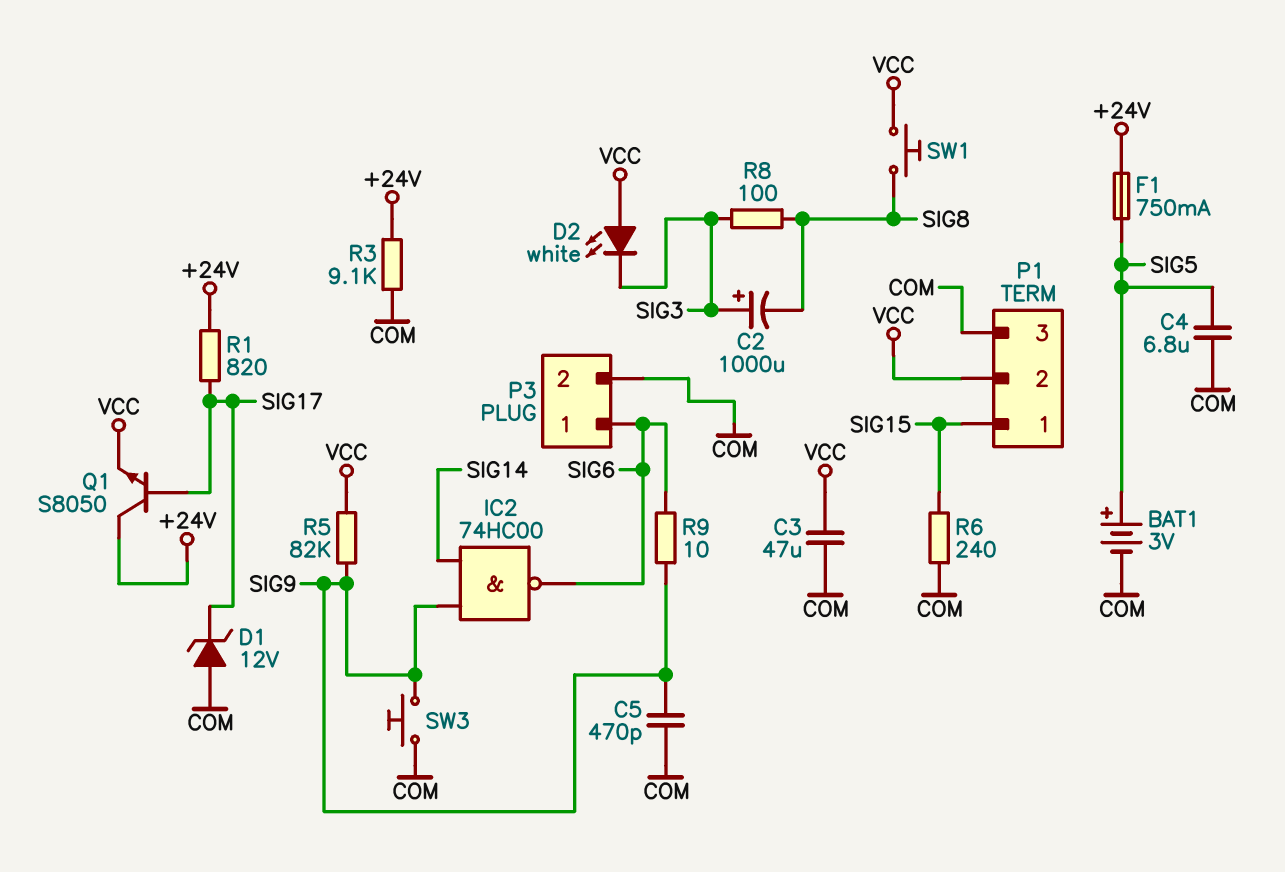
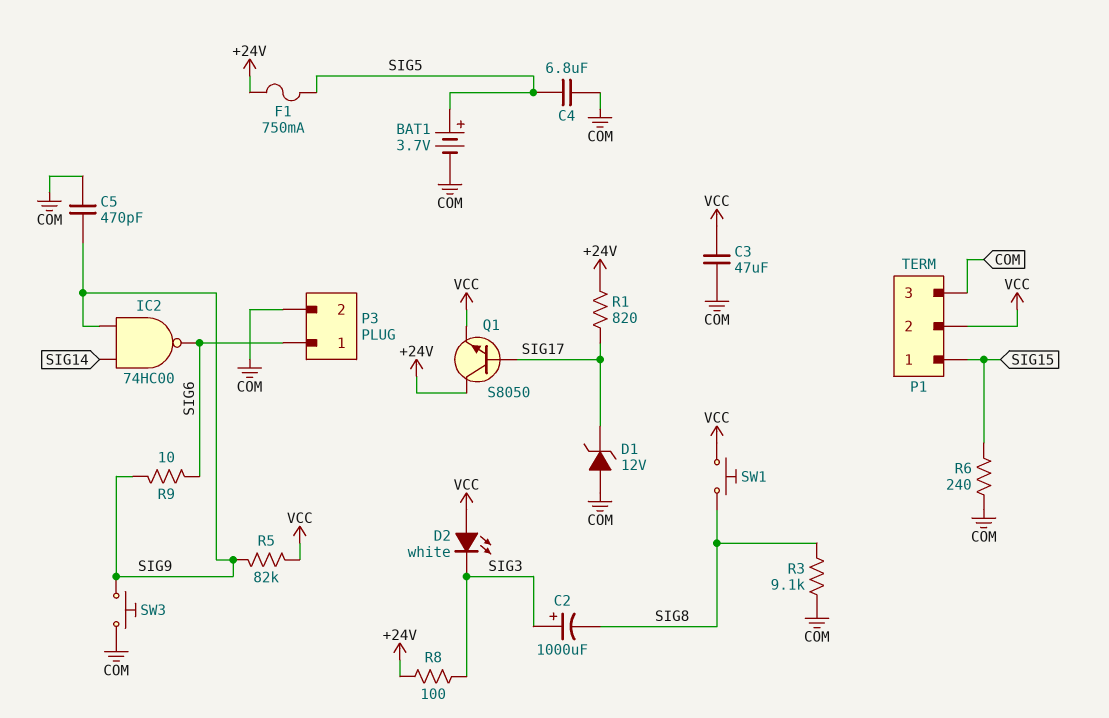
BAT1: 3V (plus SIG5, minus COM) -> 3.7V (plus SIG5, minus COM)
R3: 9.1k (+24V, COM) -> 9.1k (COM, SIG8)
R8: 100 (SIG3, SIG8) -> 100 (+24V, SIG3)

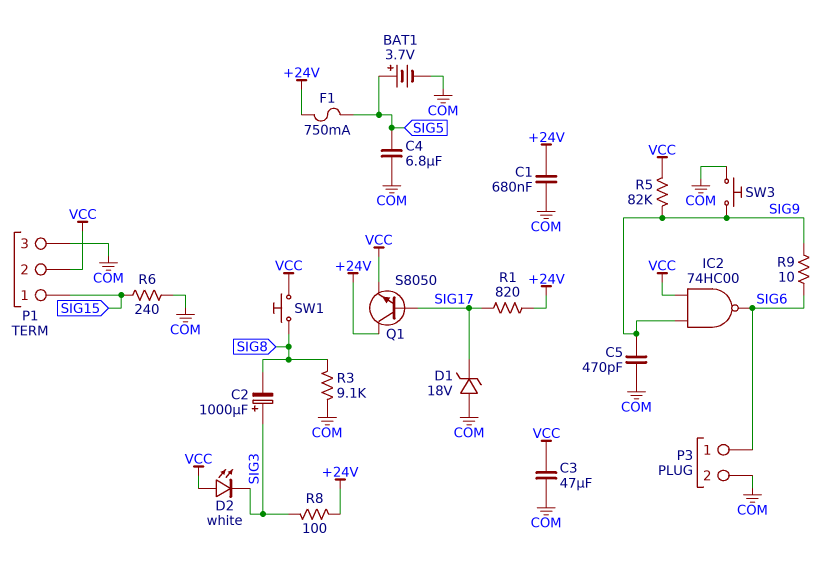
C1: none -> 680nF (+24V, COM)
D1: zener 12V (A COM, K SIG17) -> zener 18V (A COM, K SIG17)
IC2: NAND 74HC00 (in SIG9, in SIG14, out SIG6) -> NAND 74HC00 (in SIG9, in VCC, out SIG6)

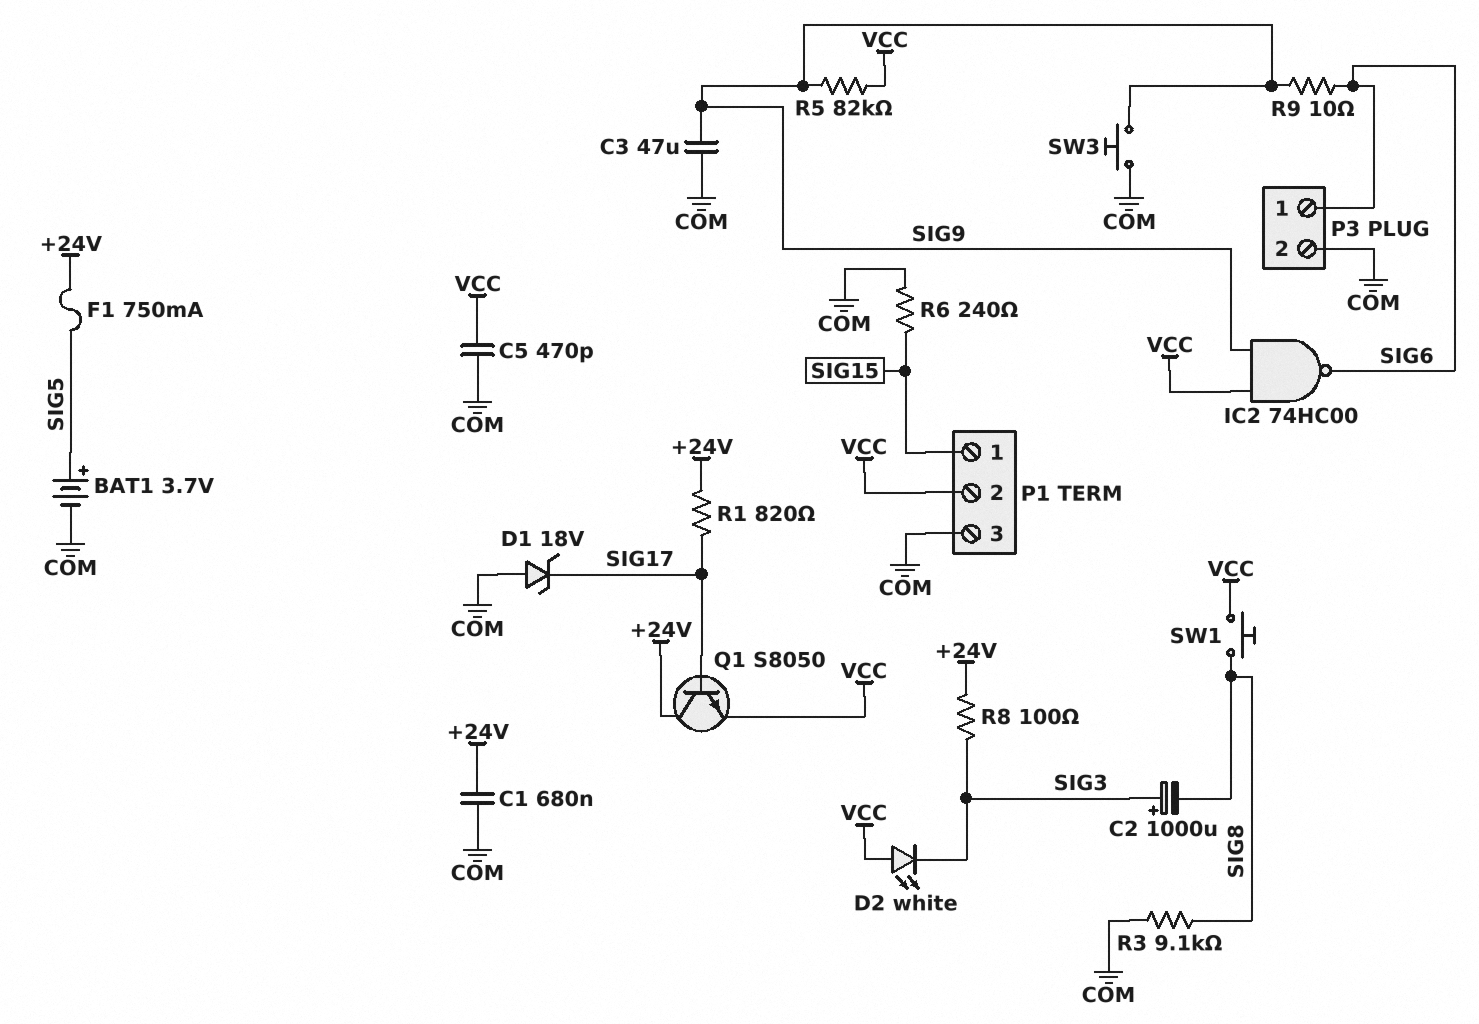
C3: 47uF (COM, VCC) -> 47uF (COM, SIG9)
C4: 6.8uF (COM, SIG5) -> none
C5: 470pF (COM, SIG9) -> 470pF (COM, VCC)

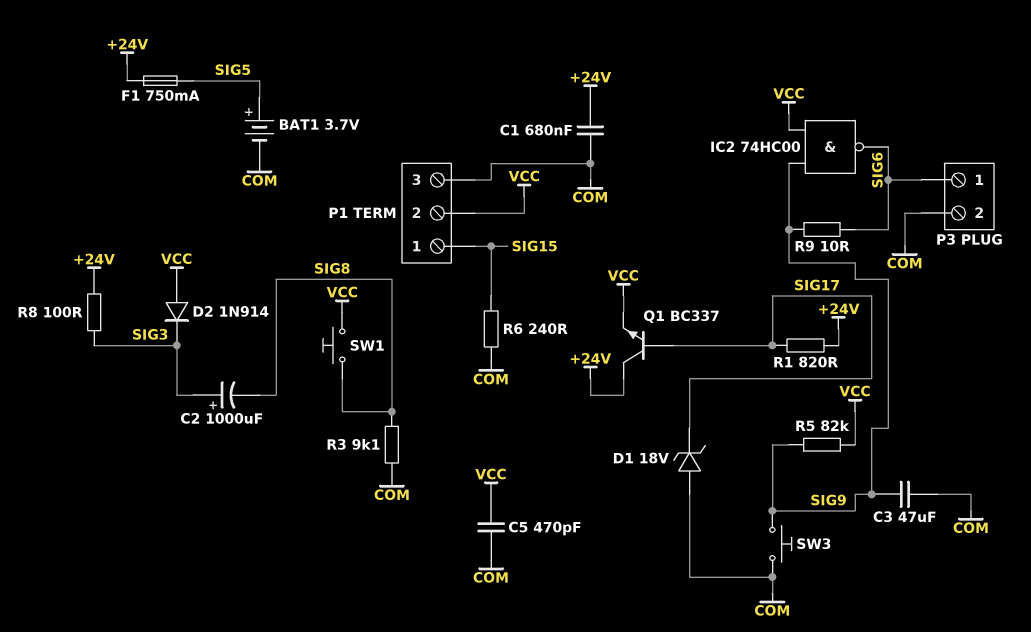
D2: LED white (A VCC, K SIG3) -> diode 1N914 (A VCC, K SIG3)
Q1: NPN S8050 (B SIG17, C +24V, E VCC) -> NPN BC337 (B SIG17, C +24V, E VCC)

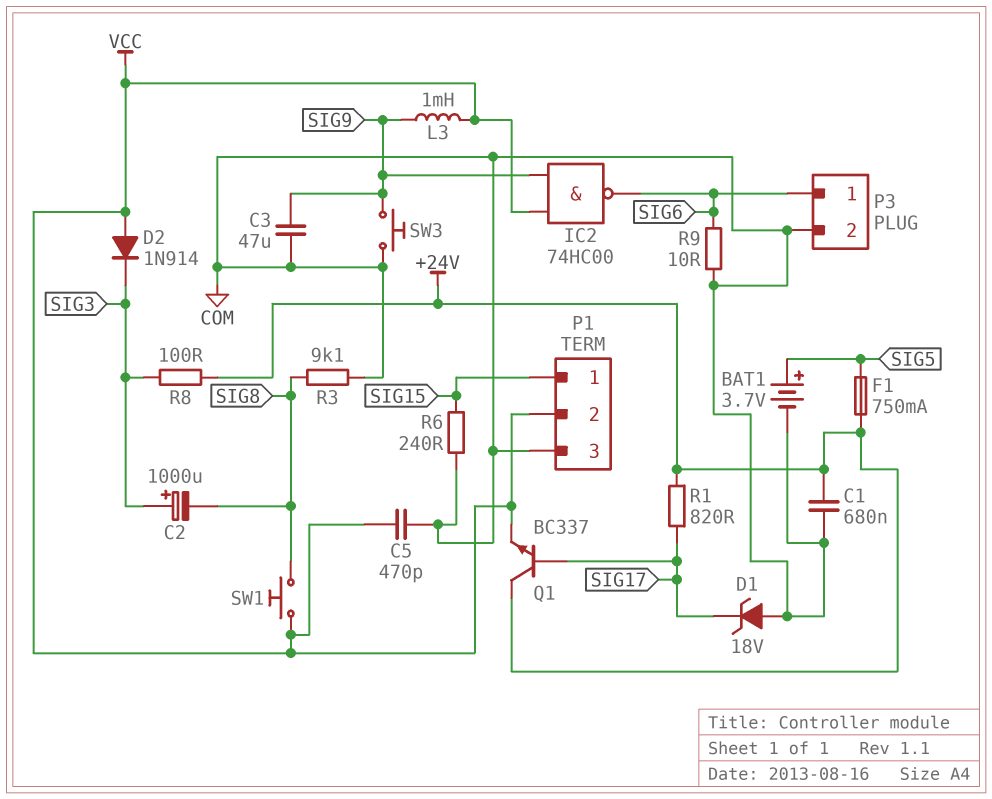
L3: none -> 1mH (SIG9, VCC)
R5: 82k (SIG9, VCC) -> none
R9: 10 (SIG6, SIG9) -> 10 (COM, SIG6)

